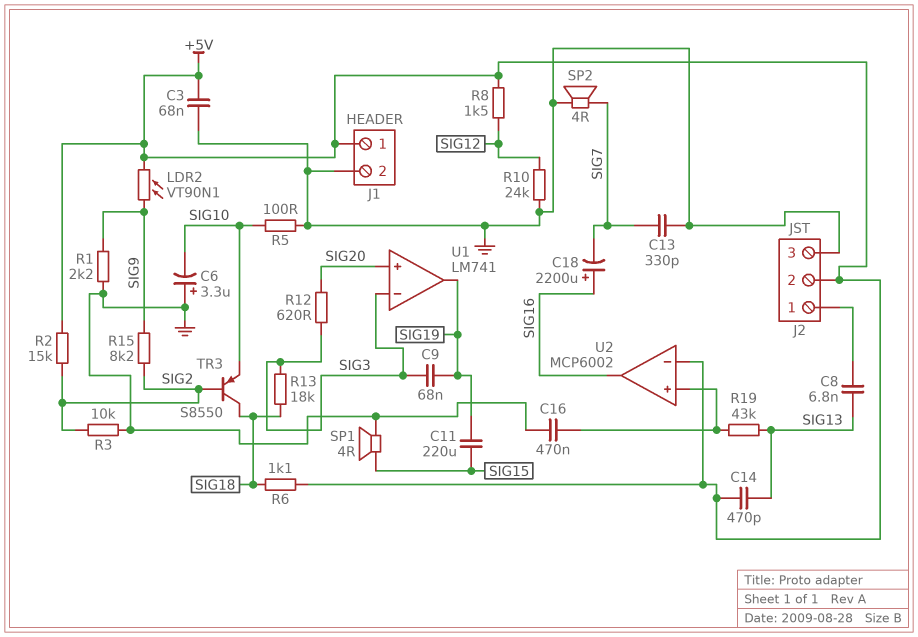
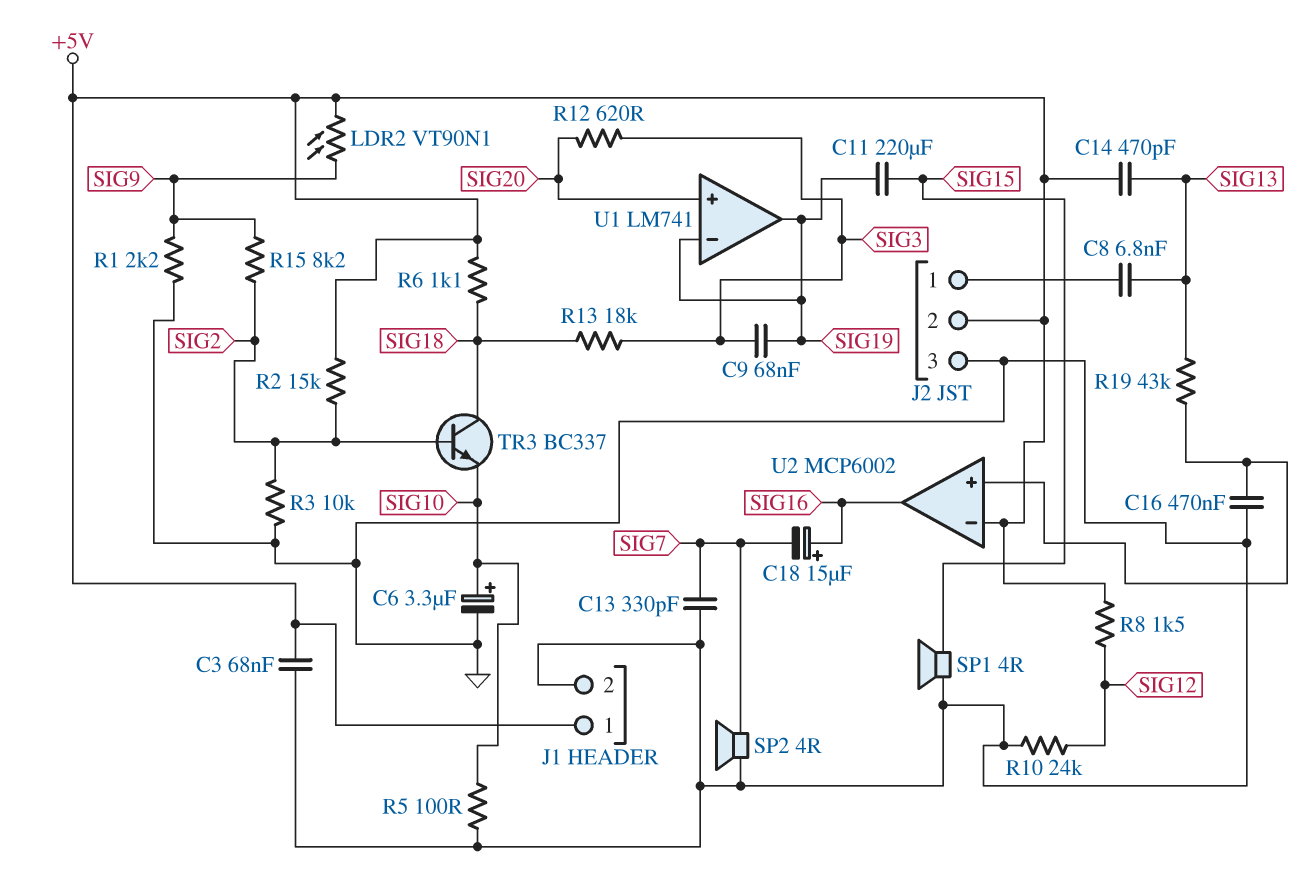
C6: 3.3uF (plus GND, minus SIG10) -> 3.3uF (plus SIG10, minus GND)
C18: 2200uF (plus SIG16, minus SIG7) -> 15uF (plus SIG16, minus SIG7)
TR3: PNP S8550 (B SIG2, C SIG18, E SIG10) -> NPN BC337 (B SIG2, C SIG18, E SIG10)
U1 pin in-: SIG3 -> SIG19

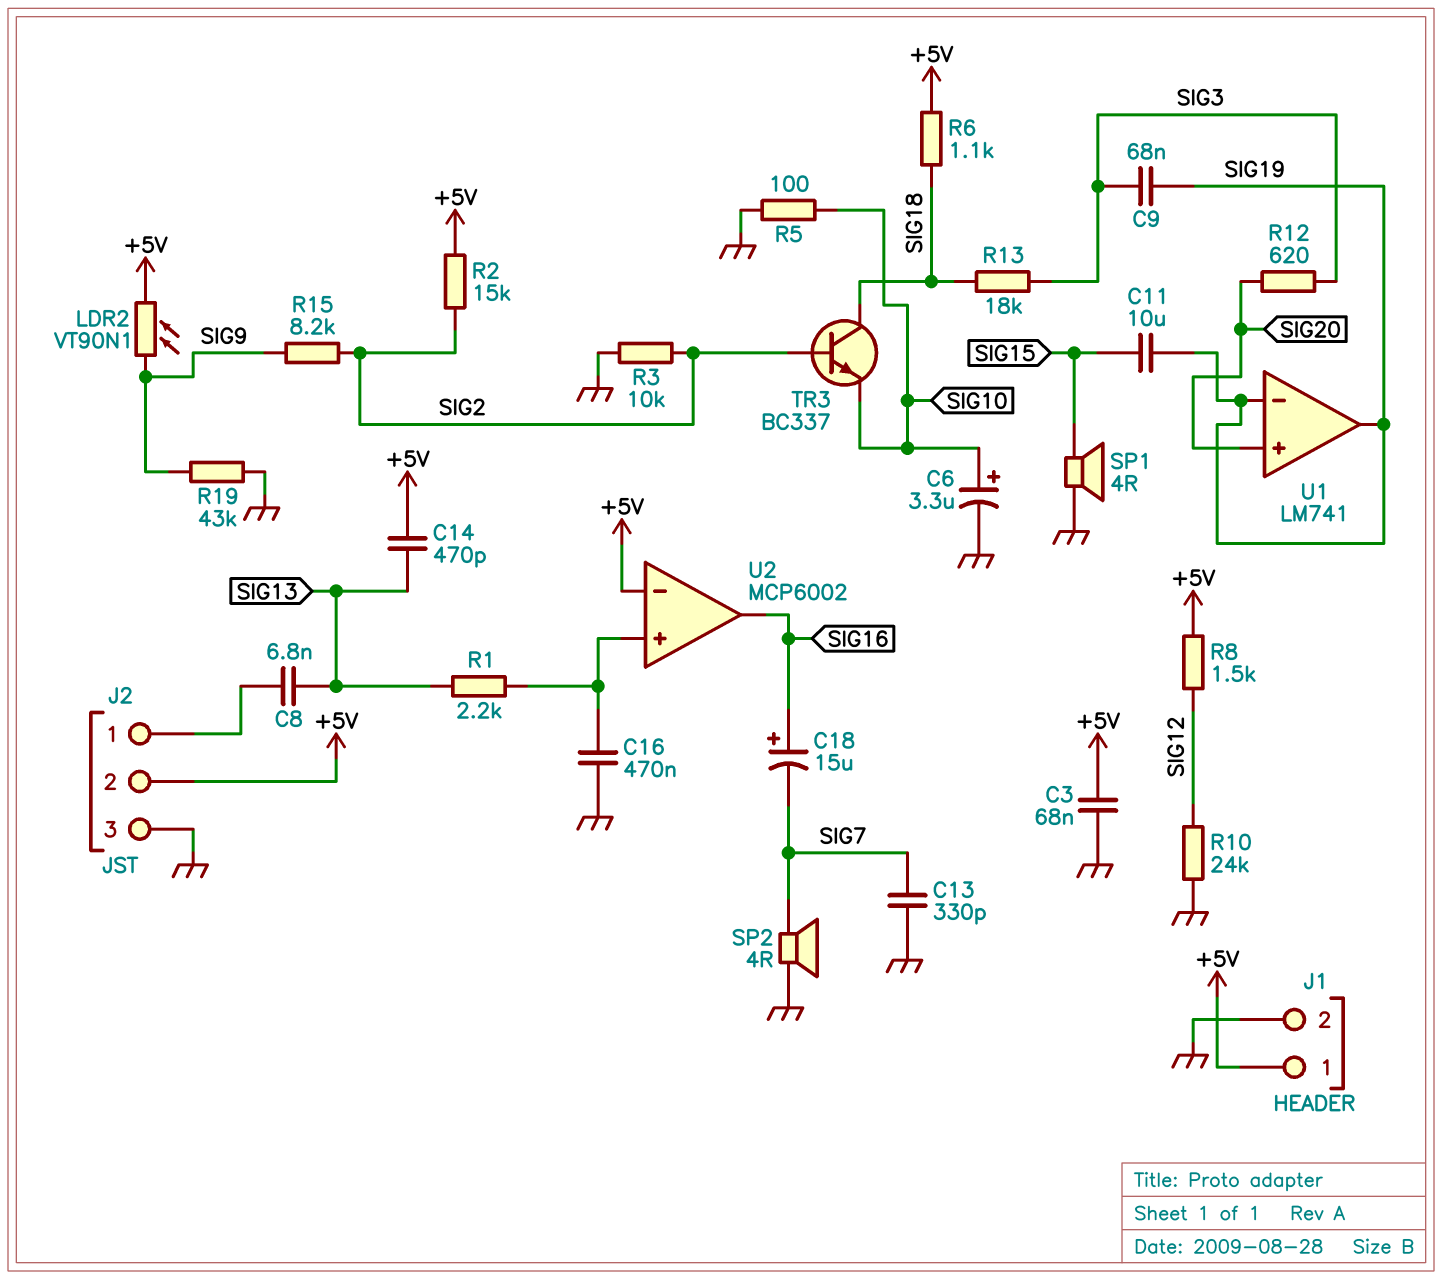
C11: 220uF (SIG15, SIG19) -> 10uF (SIG15, SIG19)
R1: 2.2k (GND, SIG9) -> 2.2k (SIG13, U2/in+)
R19: 43k (SIG13, U2/in+) -> 43k (GND, SIG9)

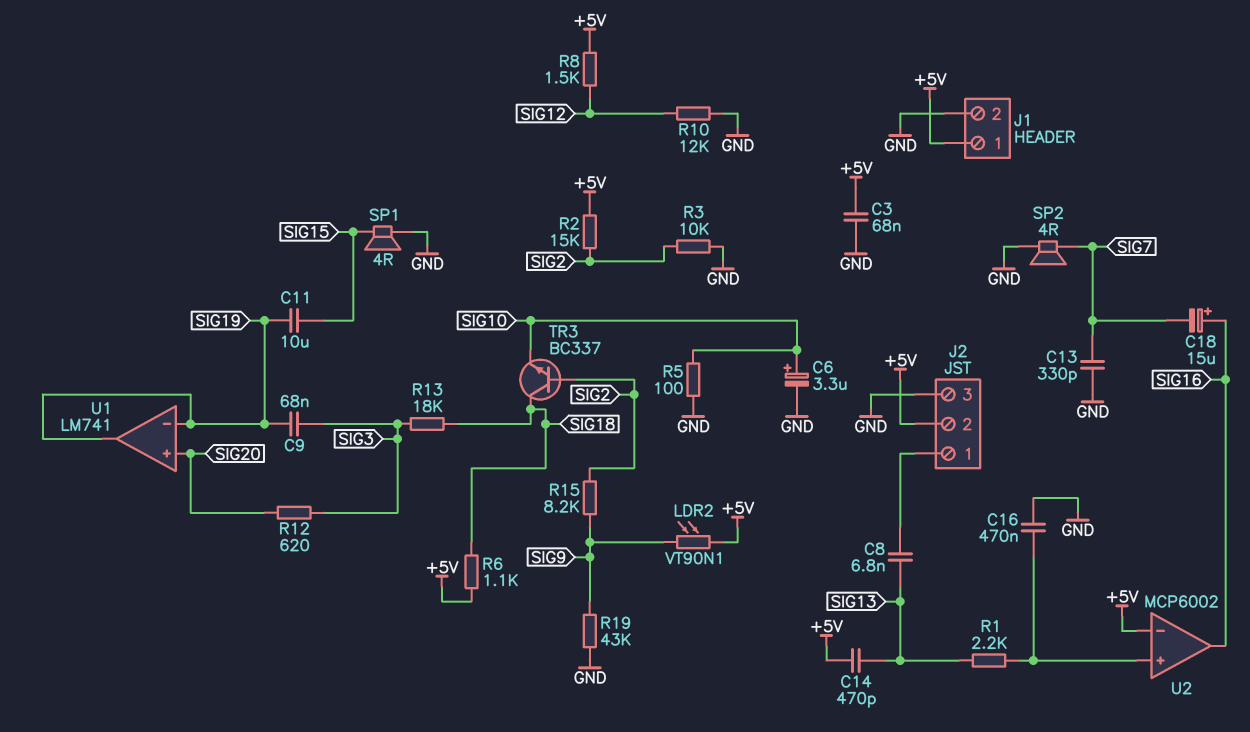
R10: 24k (GND, SIG12) -> 12k (GND, SIG12)

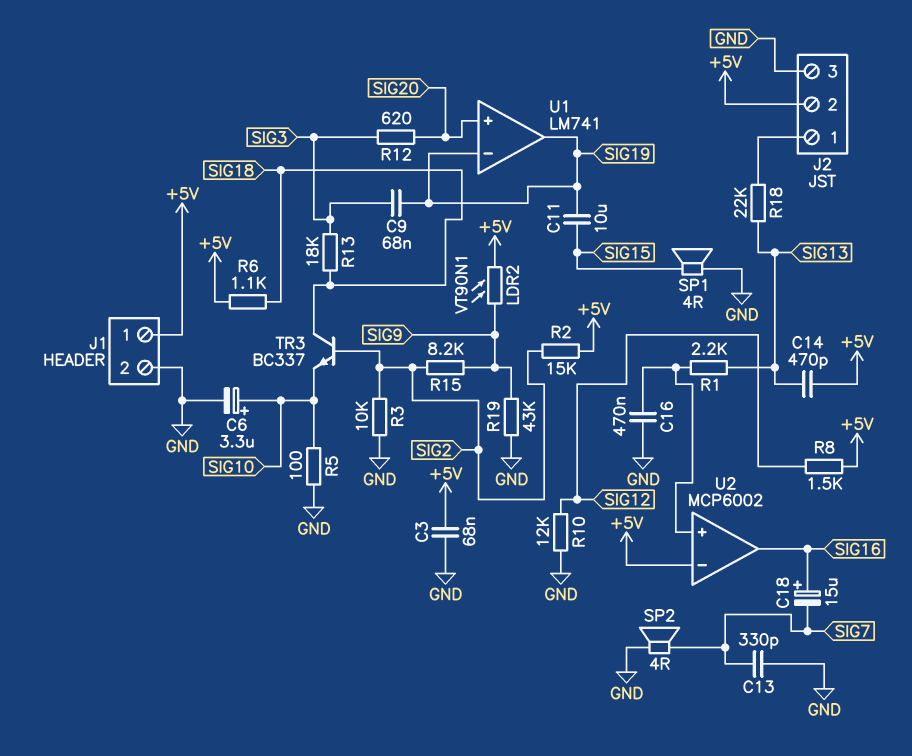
C8: 6.8nF (J2/1, SIG13) -> none
R18: none -> 22k (J2/1, SIG13)

